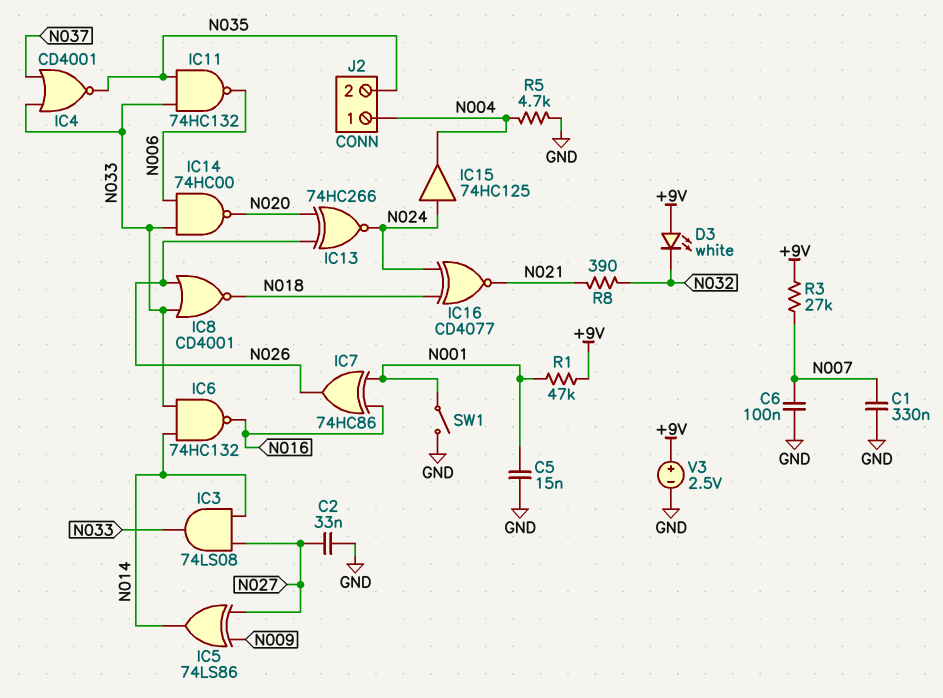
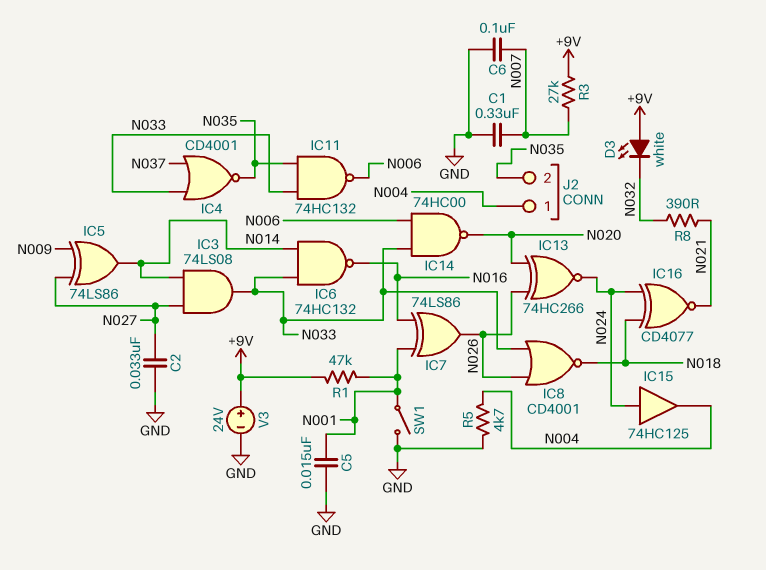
IC7: XOR 74HC86 (in N001, in N016, out N026) -> XOR 74LS86 (in N001, in N016, out N026)
V3: 2.5V (plus +9V, minus GND) -> 24V (plus +9V, minus GND)

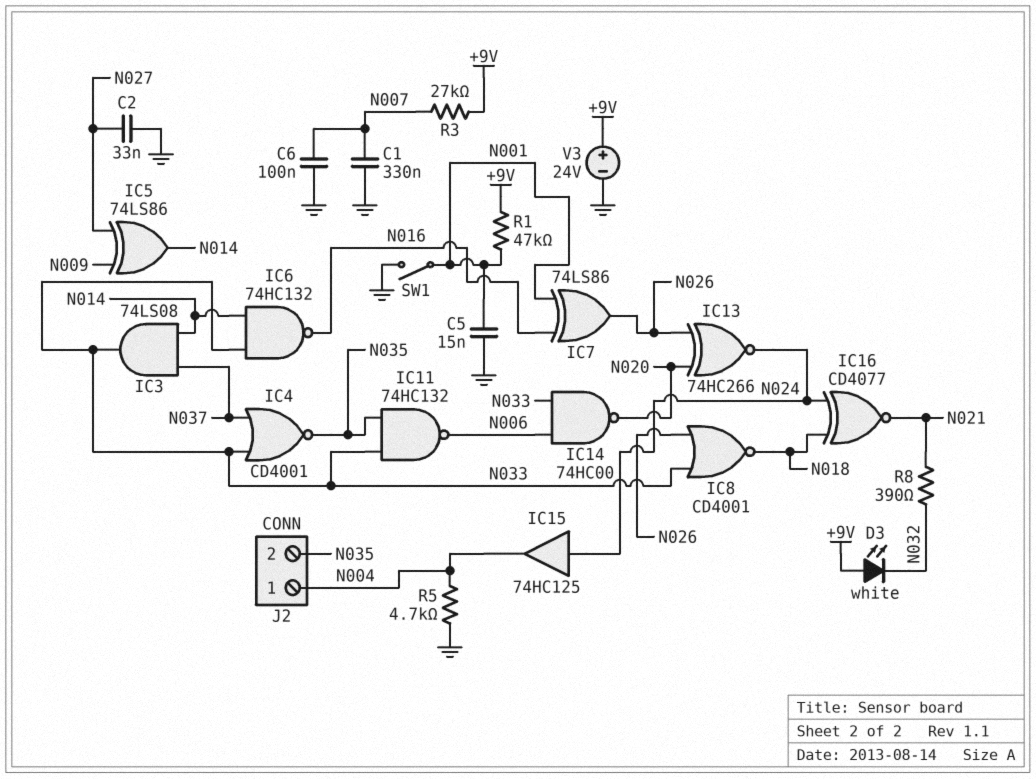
IC3: AND 74LS08 (in N014, in N027, out N033) -> AND 74LS08 (in N014, in N037, out N033)

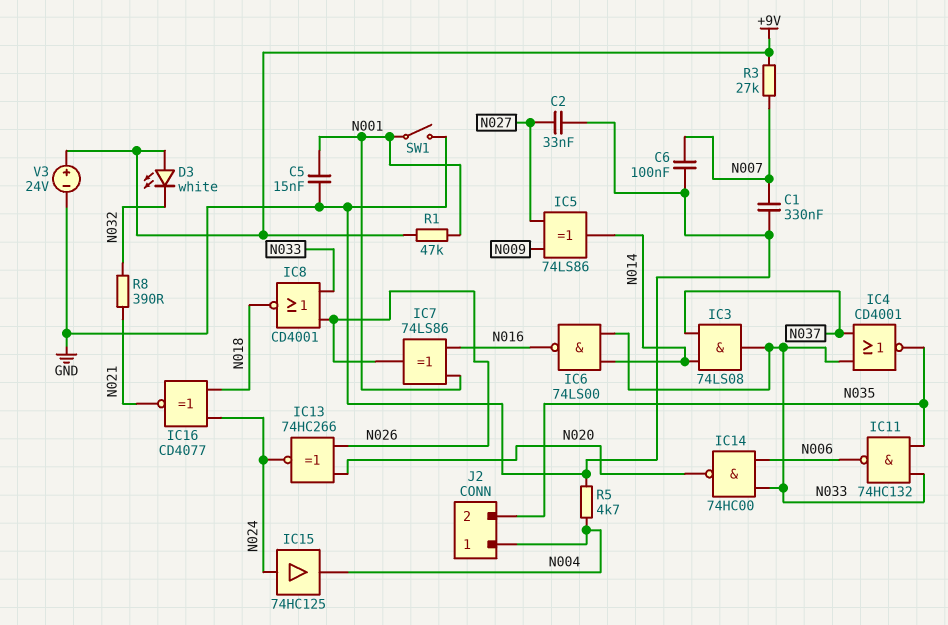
IC6: NAND 74HC132 (in N014, in N033, out N016) -> NAND 74LS00 (in N014, in N033, out N016)

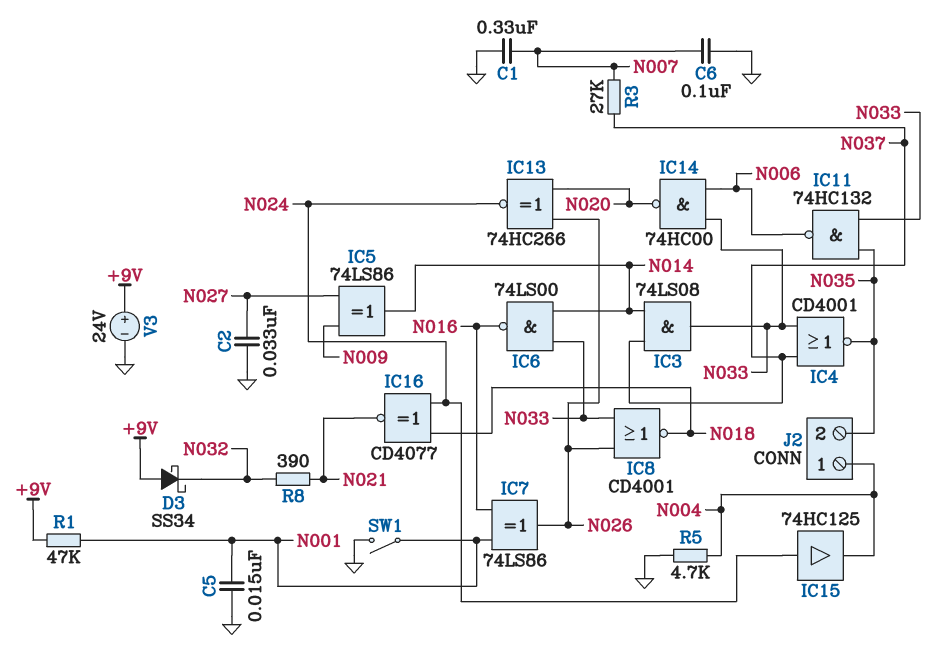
D3: LED white (A +9V, K N032) -> schottky SS34 (A +9V, K N032)
R3: 27k (+9V, N007) -> 27k (N007, N037)

